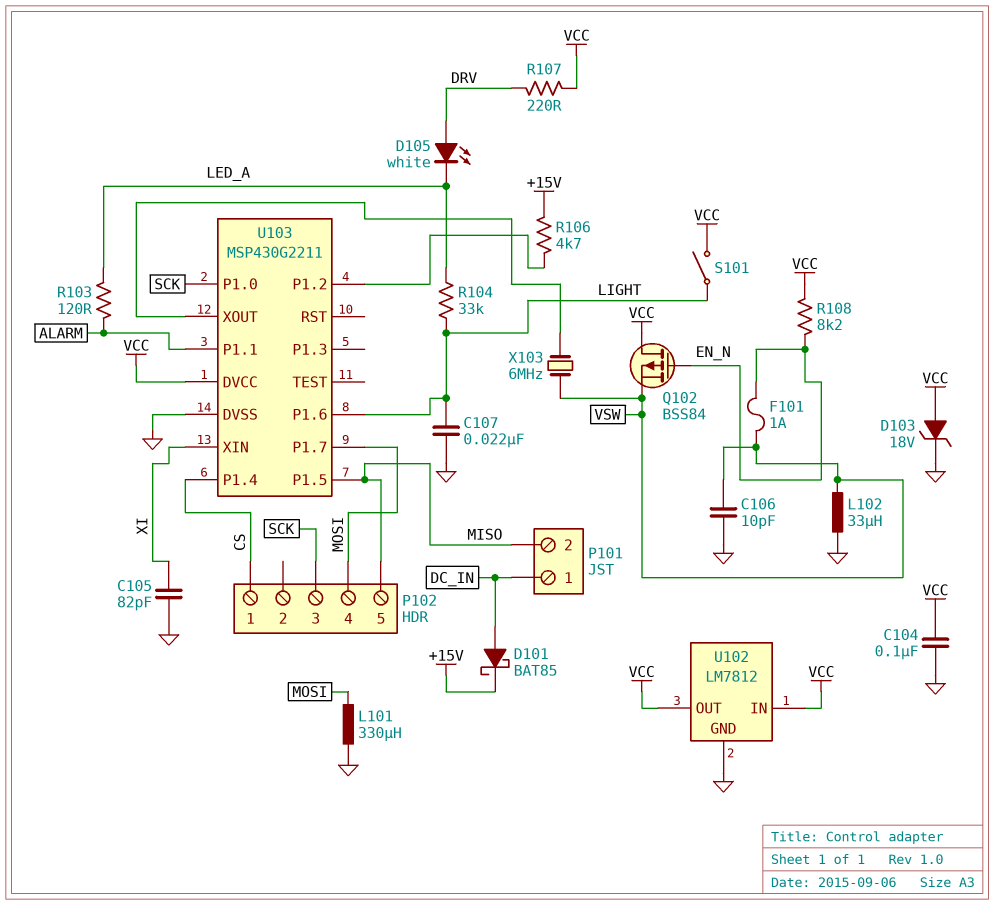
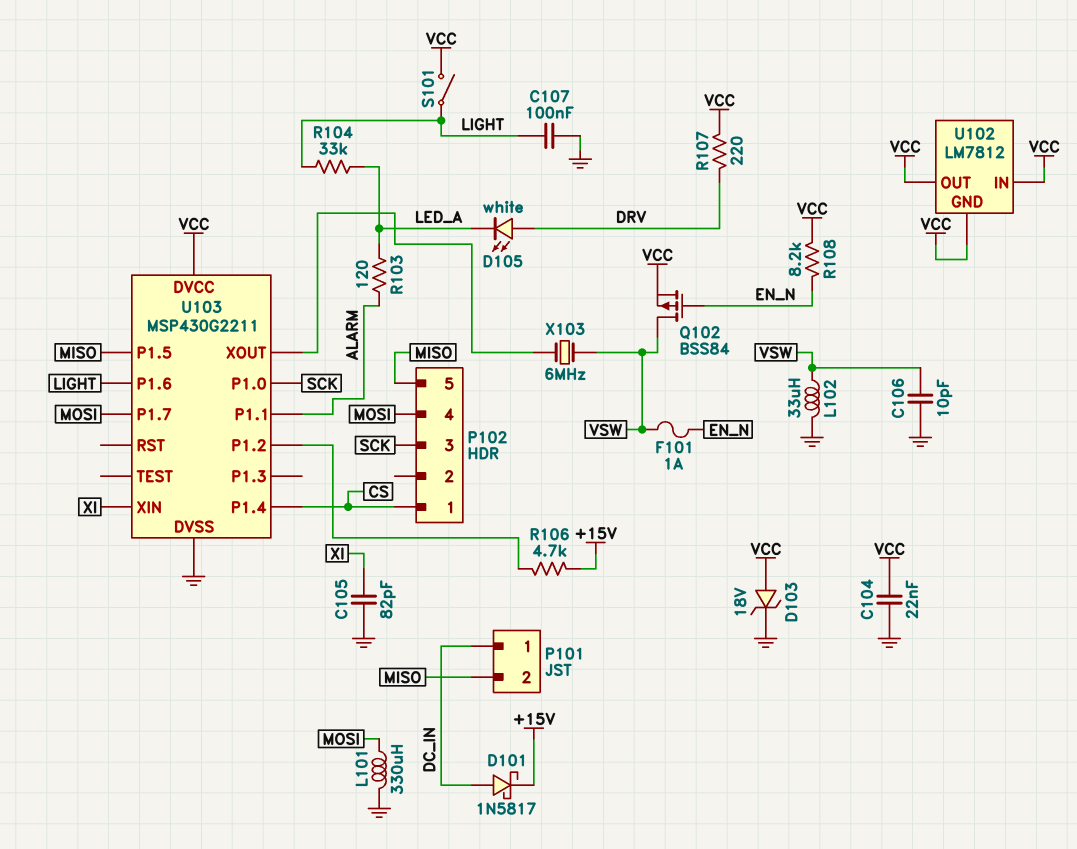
C104: 100nF (GND, VCC) -> 22nF (GND, VCC)
C107: 22nF (GND, LIGHT) -> 100nF (GND, LIGHT)
D101: schottky BAT85 (A DC_IN, K +15V) -> schottky 1N5817 (A DC_IN, K +15V)
Q102: PMOS BSS84 (G EN_N, D VCC, S VSW) -> PMOS BSS84 (G EN_N, D VSW, S VCC)
U102 pin GND: GND -> VCC

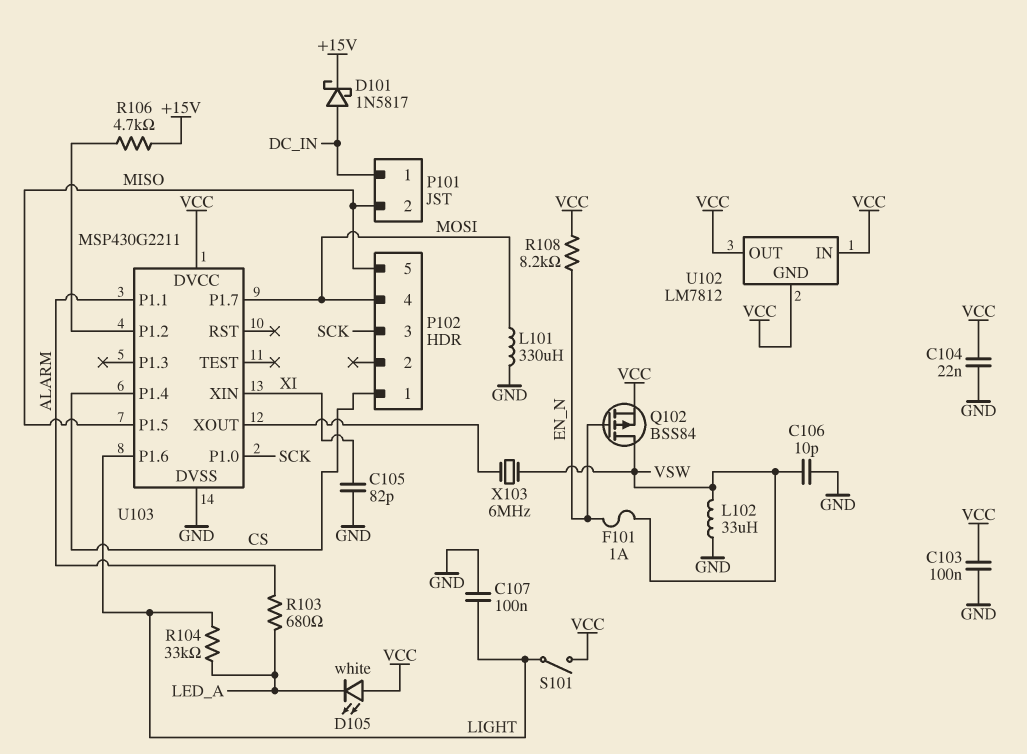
C103: none -> 100nF (GND, VCC)
D103: zener 18V (A VCC, K GND) -> none
D105: LED white (A DRV, K LED_A) -> LED white (A VCC, K LED_A)
R103: 120 (ALARM, LED_A) -> 680 (ALARM, LED_A)
R107: 220 (DRV, VCC) -> none

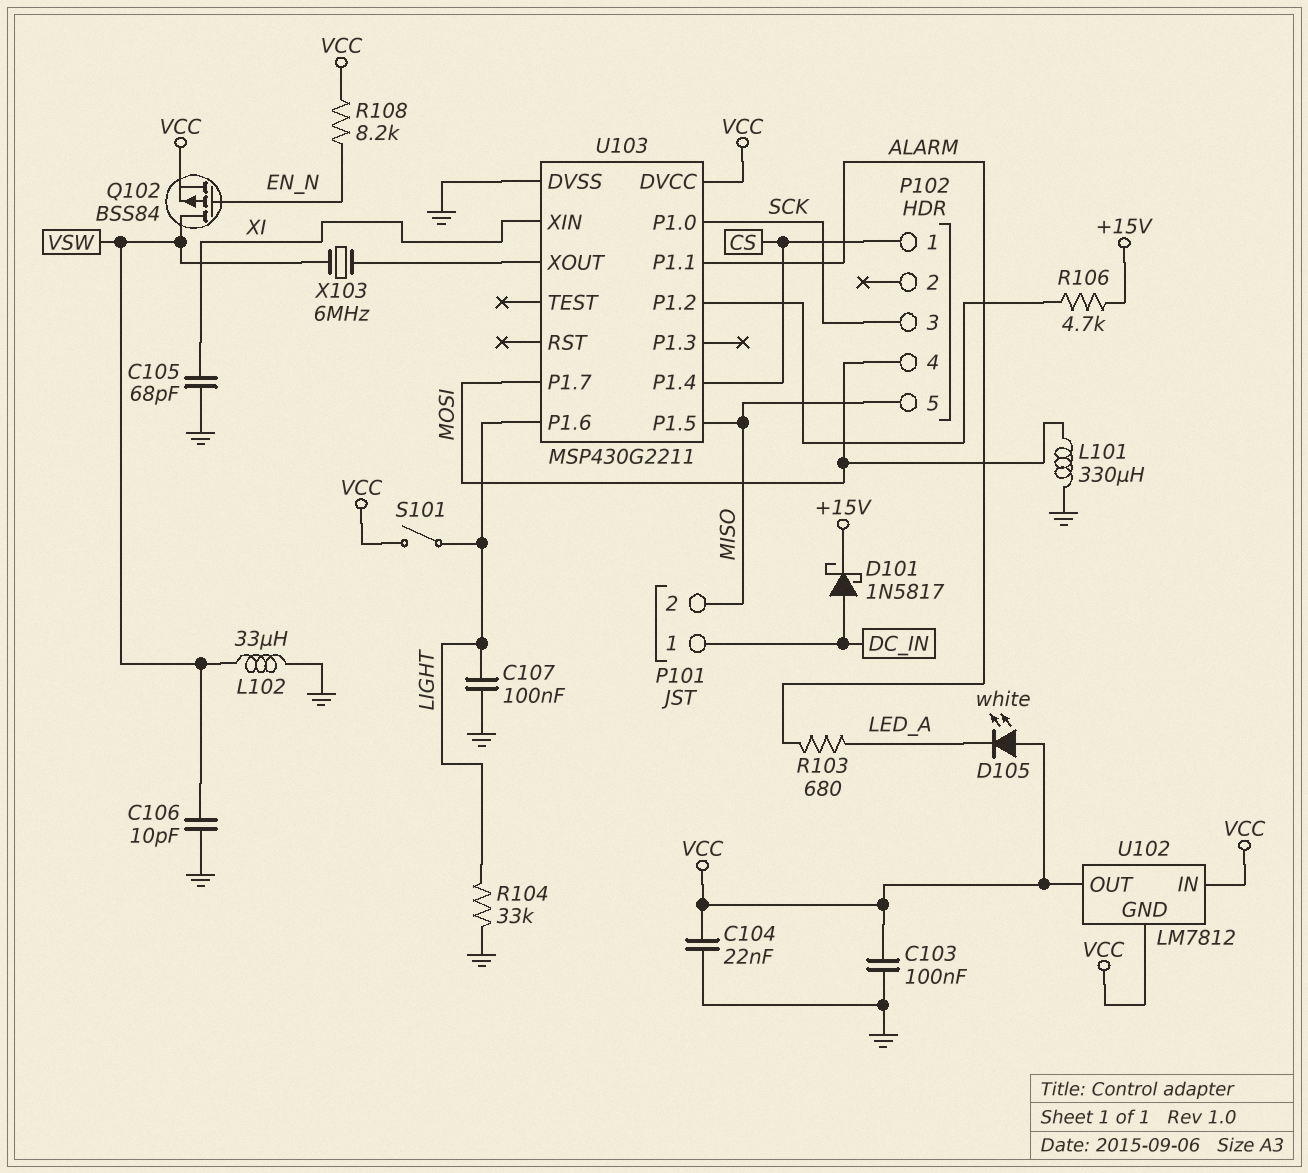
C105: 82pF (GND, XI) -> 68pF (GND, XI)
F101: 1A (EN_N, VSW) -> none
R104: 33k (LED_A, LIGHT) -> 33k (GND, LIGHT)

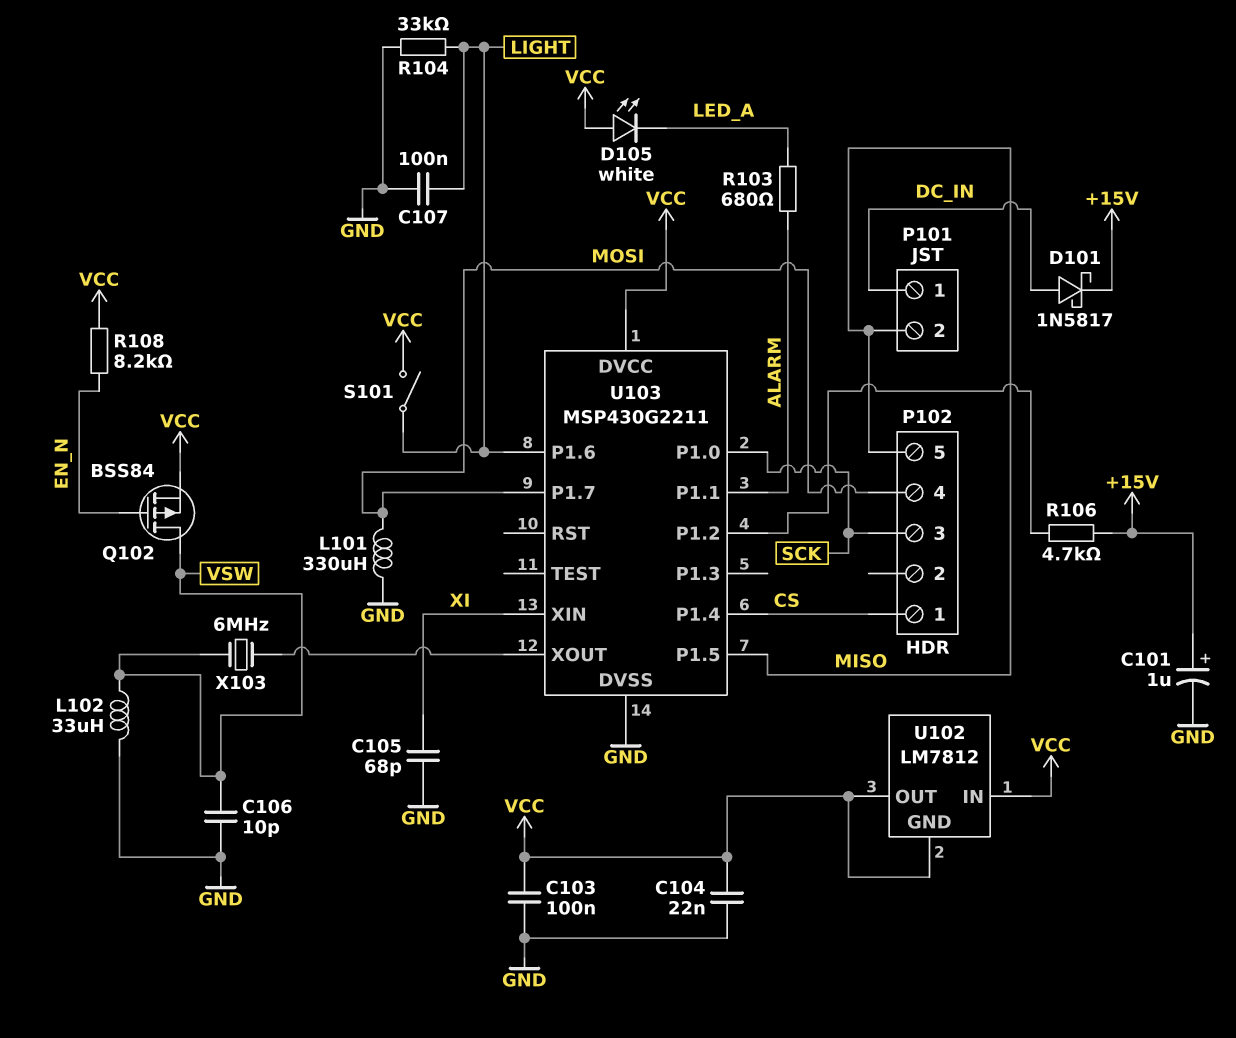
C101: none -> 1uF (plus +15V, minus GND)

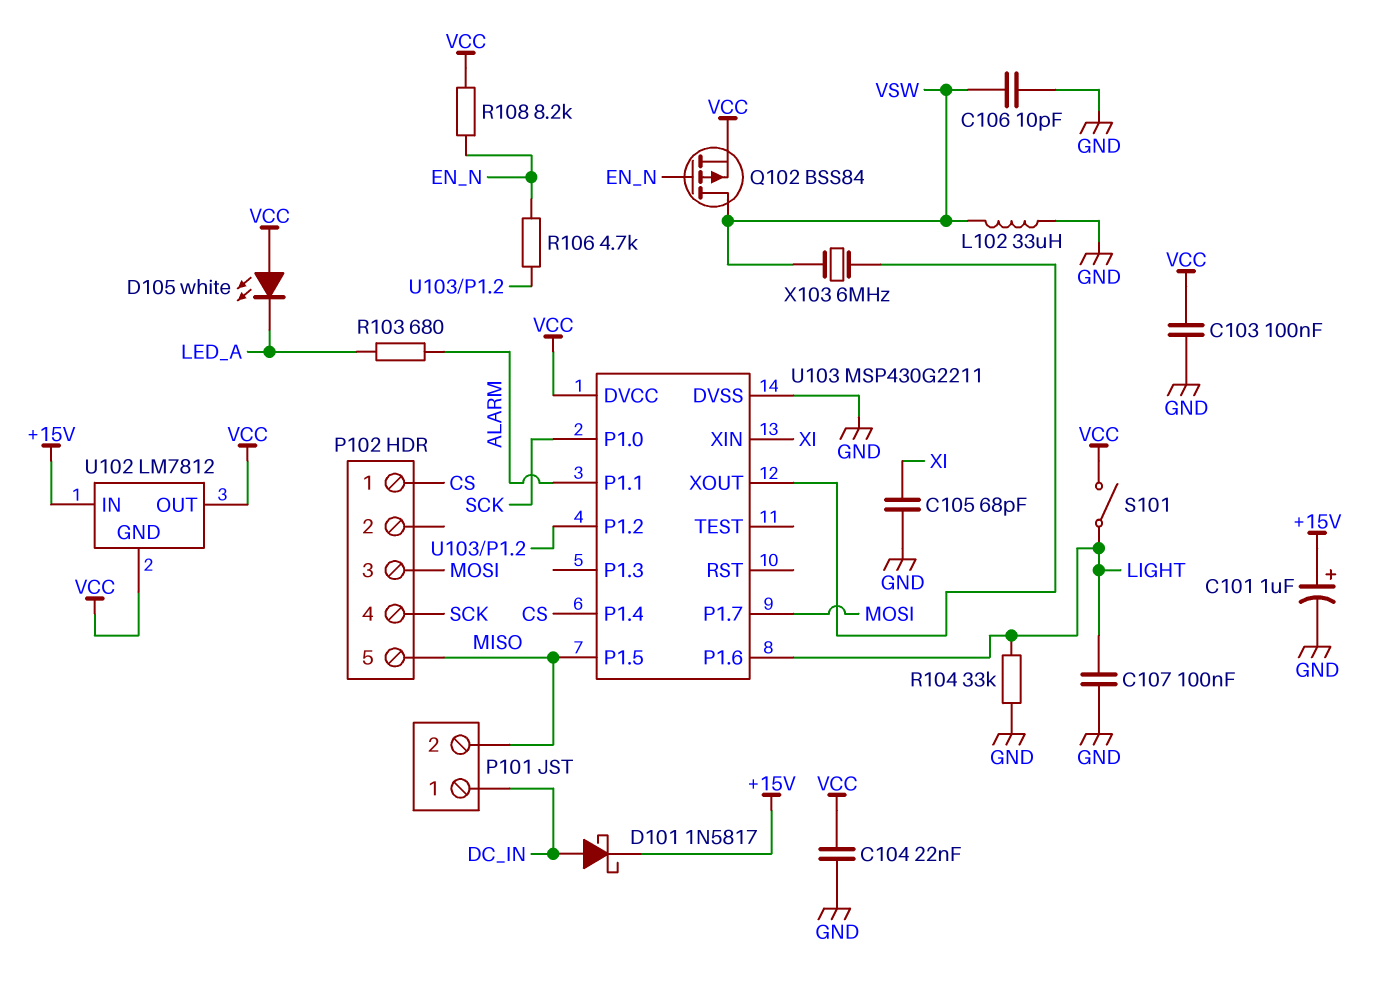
L101: 330uH (GND, MOSI) -> none
P102 pin 3: SCK -> MOSI
P102 pin 4: MOSI -> SCK
R106: 4.7k (+15V, U103/P1.2) -> 4.7k (EN_N, U103/P1.2)
U102 pin IN: VCC -> +15V

